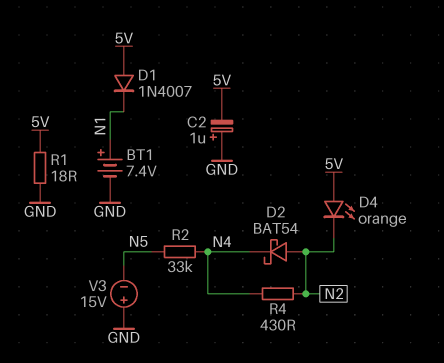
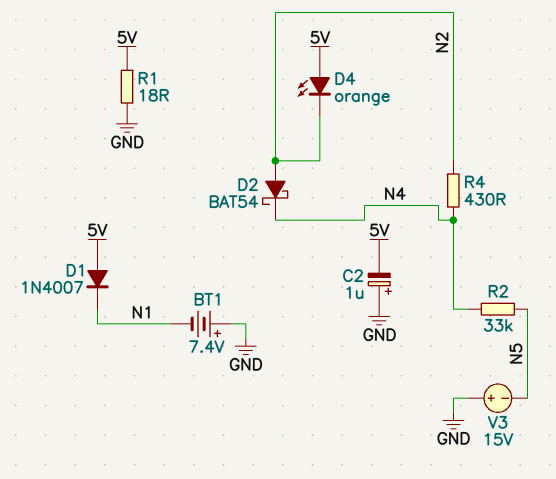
BT1: 7.4V (plus N1, minus GND) -> 7.4V (plus GND, minus N1)

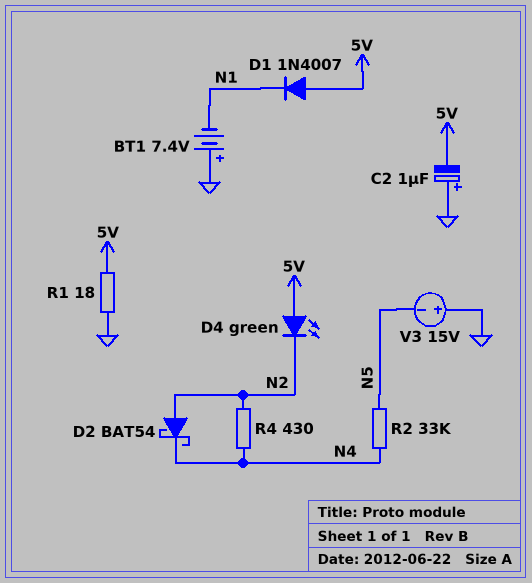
D4: LED orange (A 5V, K N2) -> LED green (A 5V, K N2)

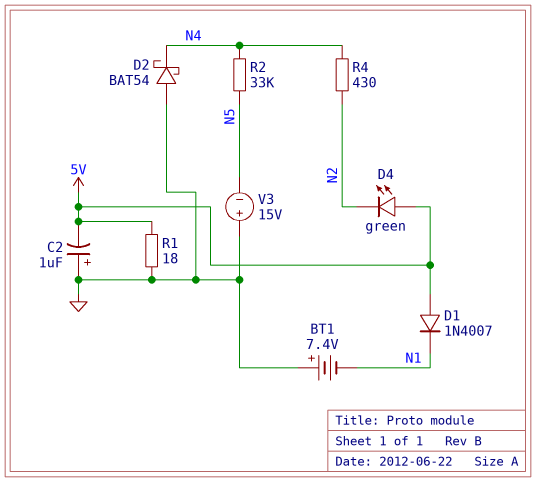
D2: schottky BAT54 (A N2, K N4) -> schottky BAT54 (A GND, K N4)

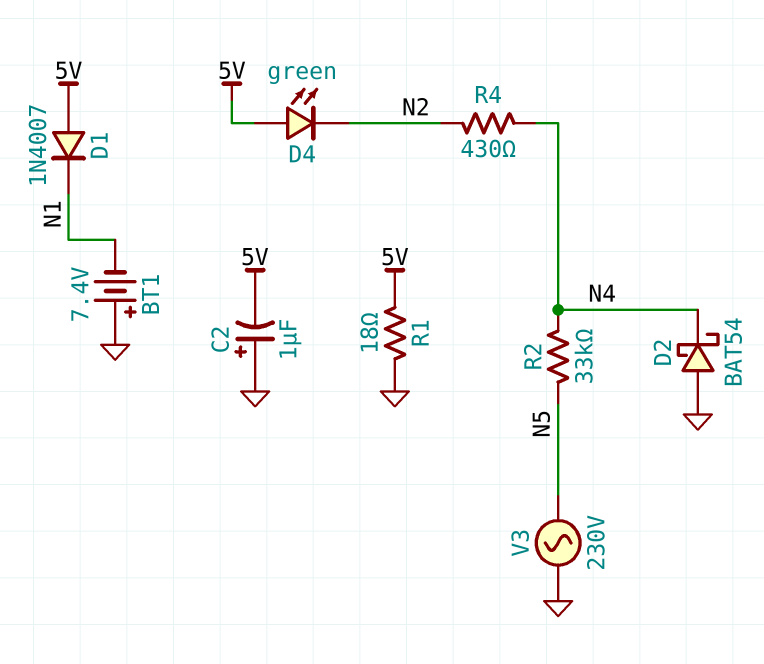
V3: 15V (plus GND, minus N5) -> AC 230V (GND, N5)

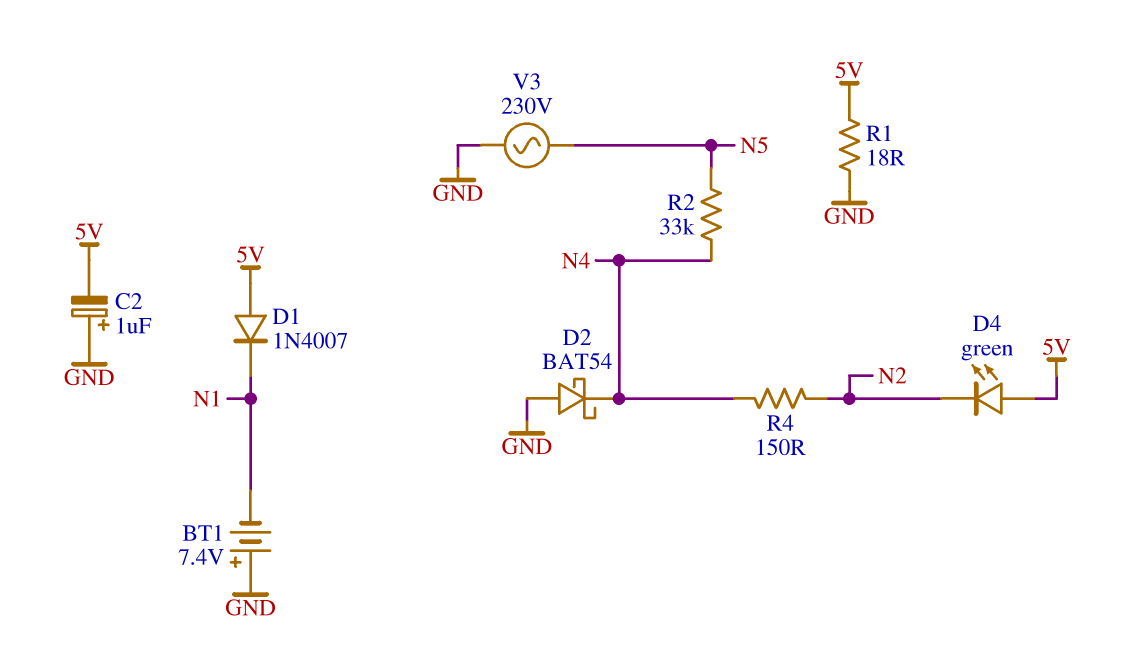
R4: 430 (N2, N4) -> 150 (N2, N4)

